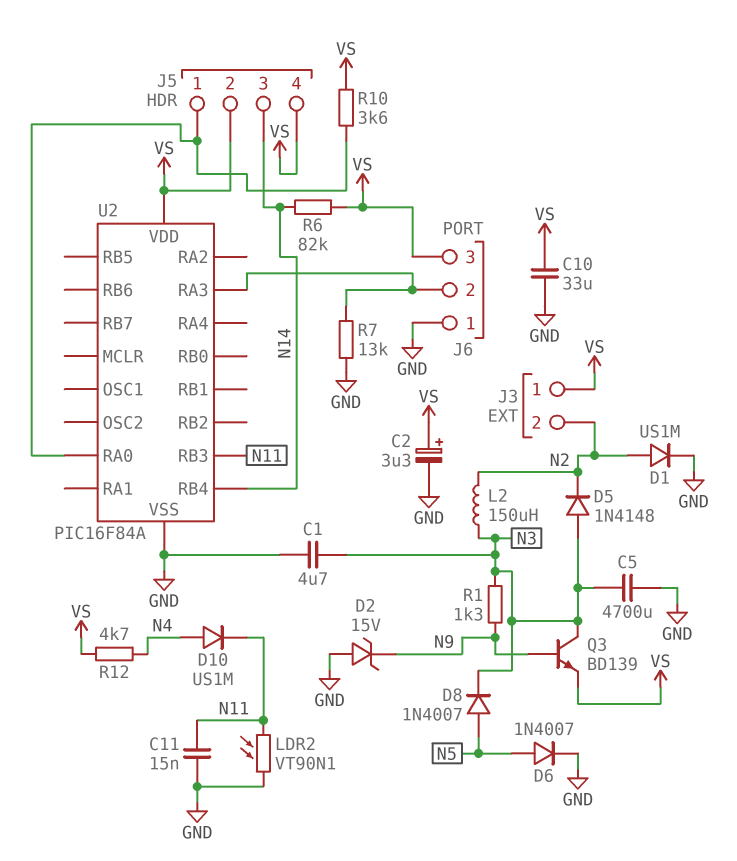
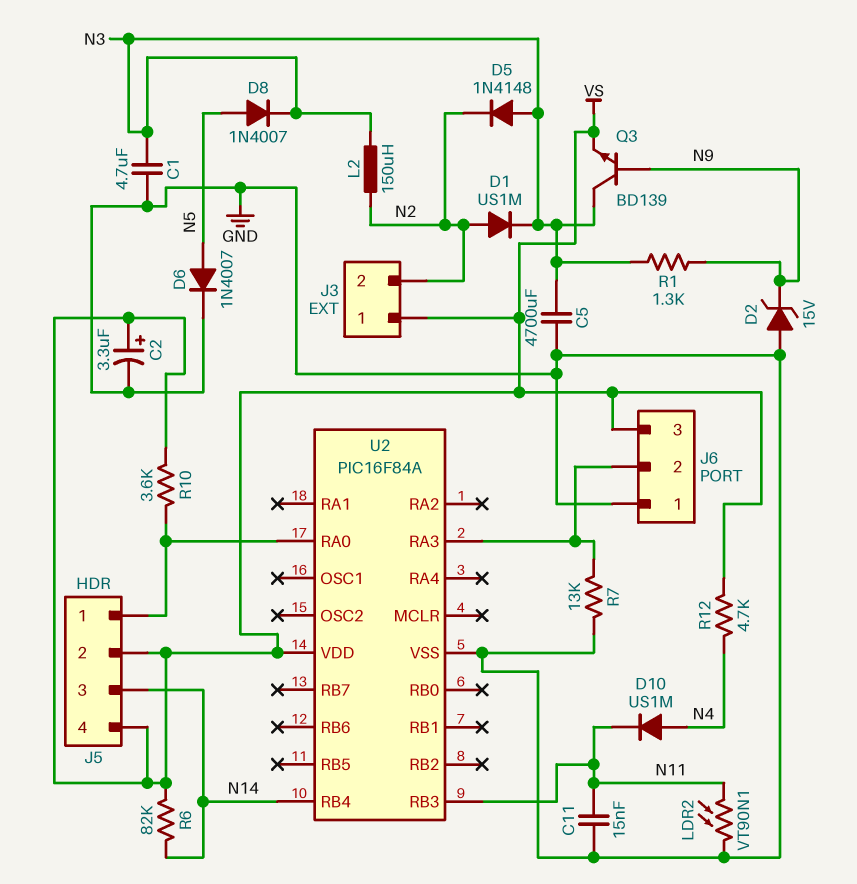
C10: 33uF (GND, VS) -> none
D1: diode US1M (A N2, K GND) -> diode US1M (A N2, K N3)

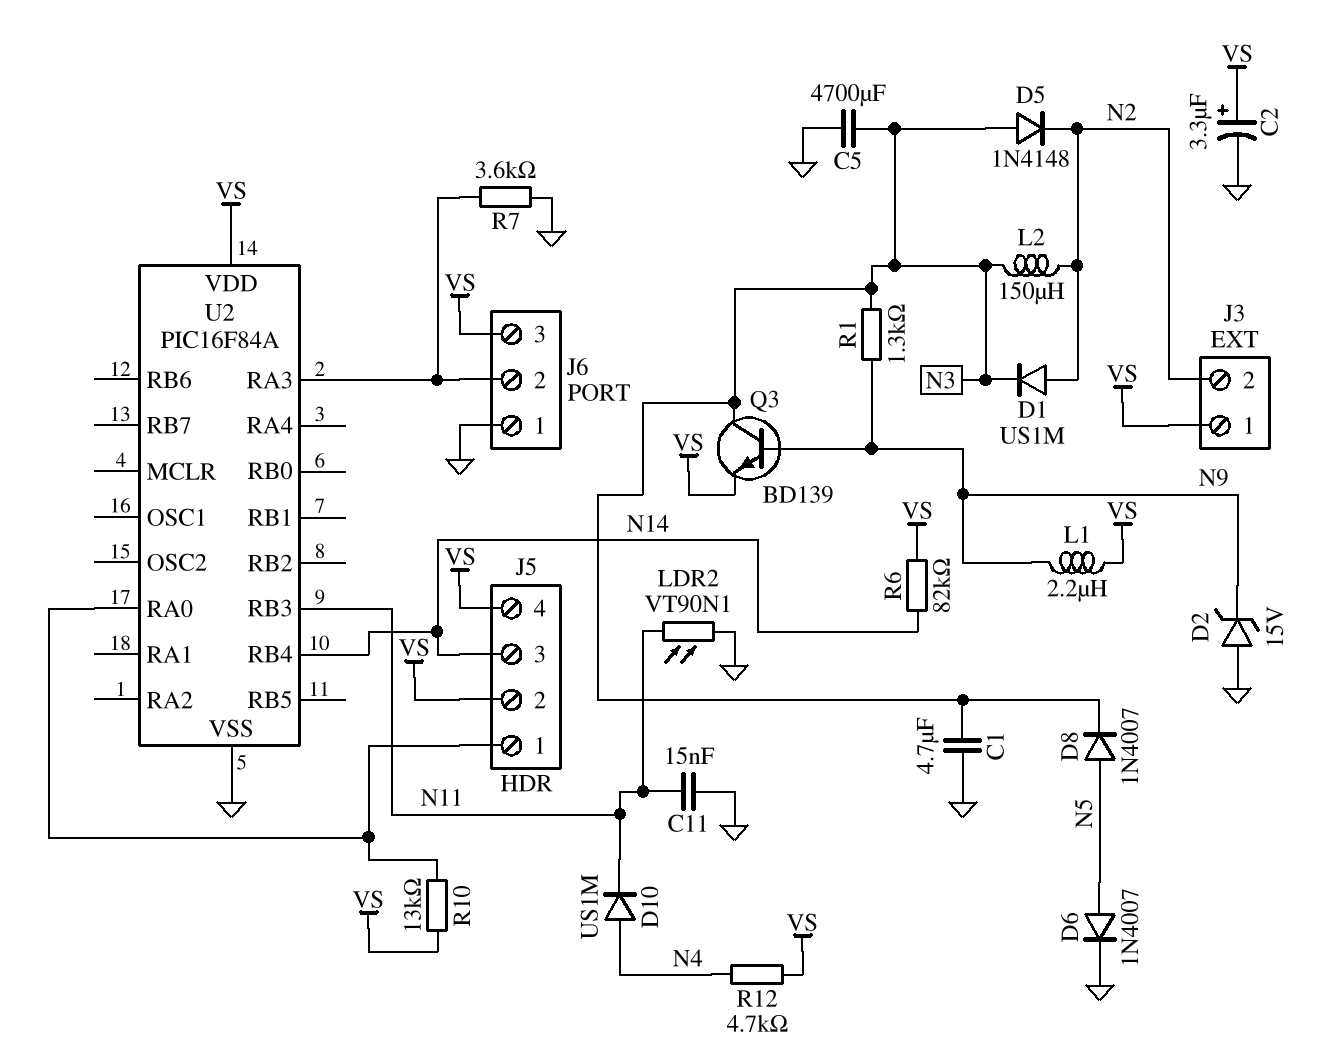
L1: none -> 2.2uH (N9, VS)
R7: 13k (GND, J6/2) -> 3.6k (GND, J6/2)
R10: 3.6k (J5/1, VS) -> 13k (J5/1, VS)

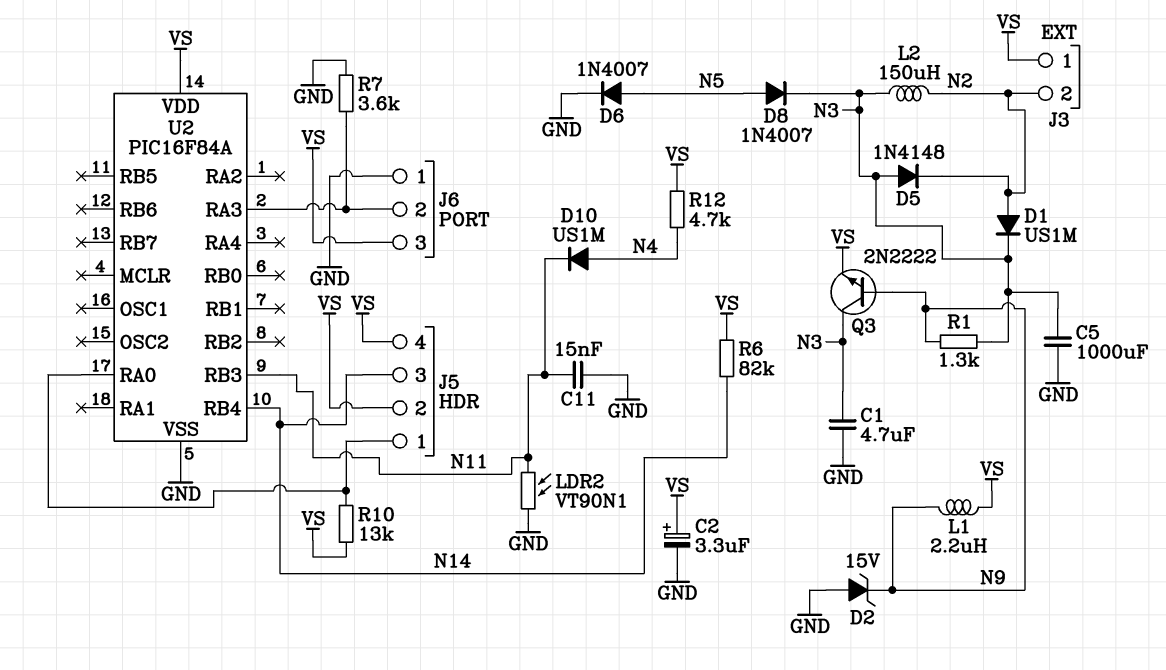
C5: 4700uF (GND, N3) -> 1000uF (GND, N3)
Q3: NPN BD139 (B N9, C N3, E VS) -> NPN 2N2222 (B N9, C N3, E VS)

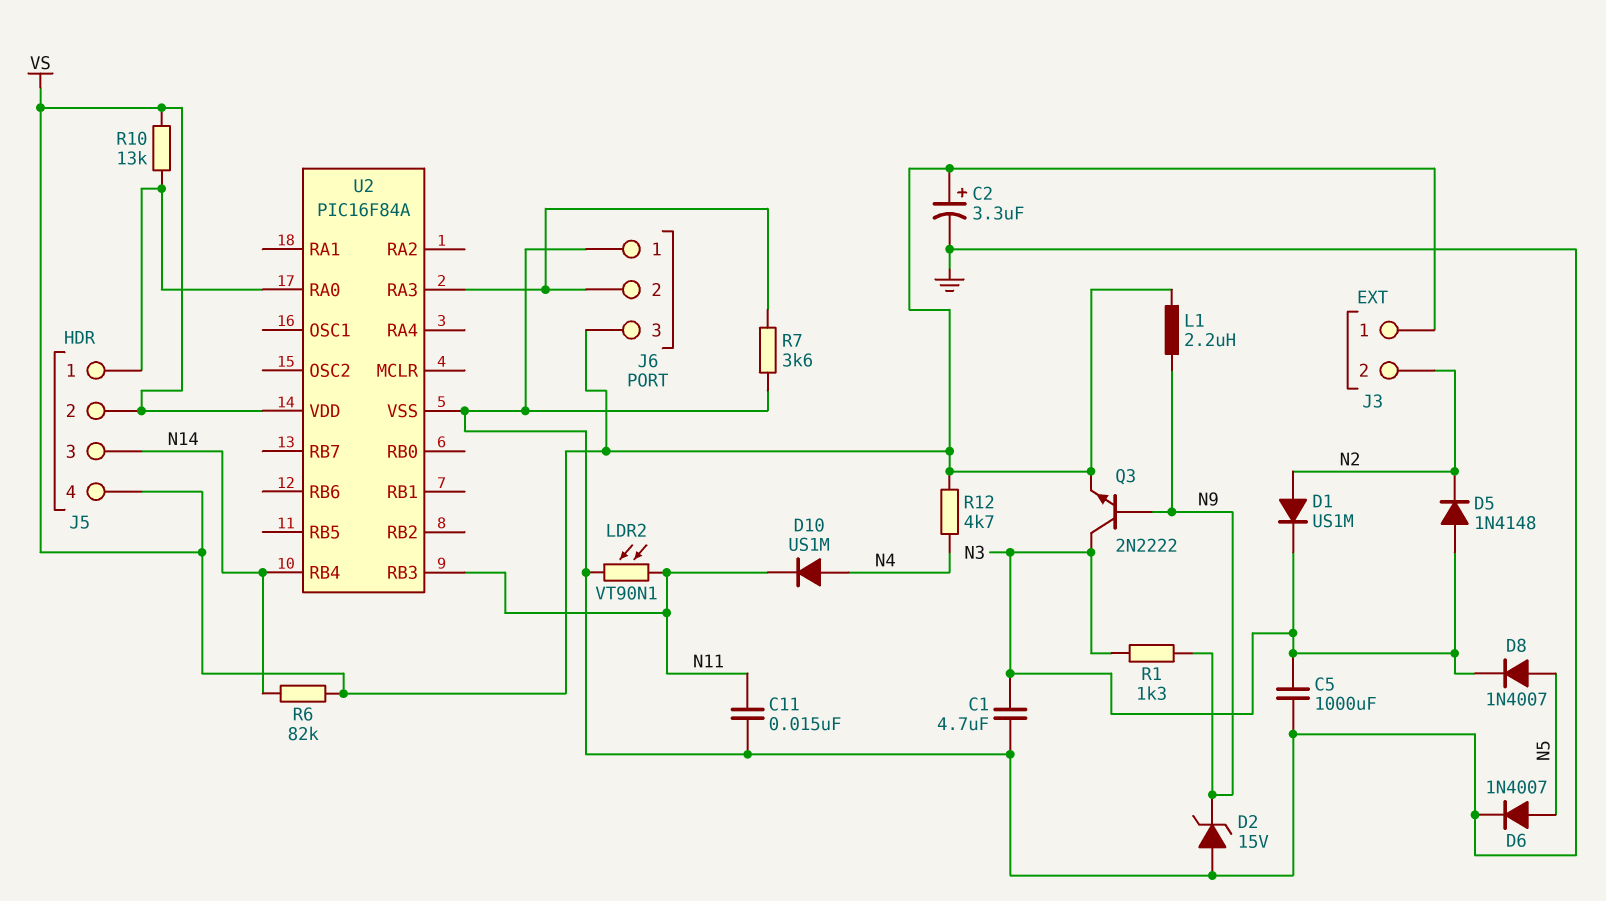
L2: 150uH (N2, N3) -> none

